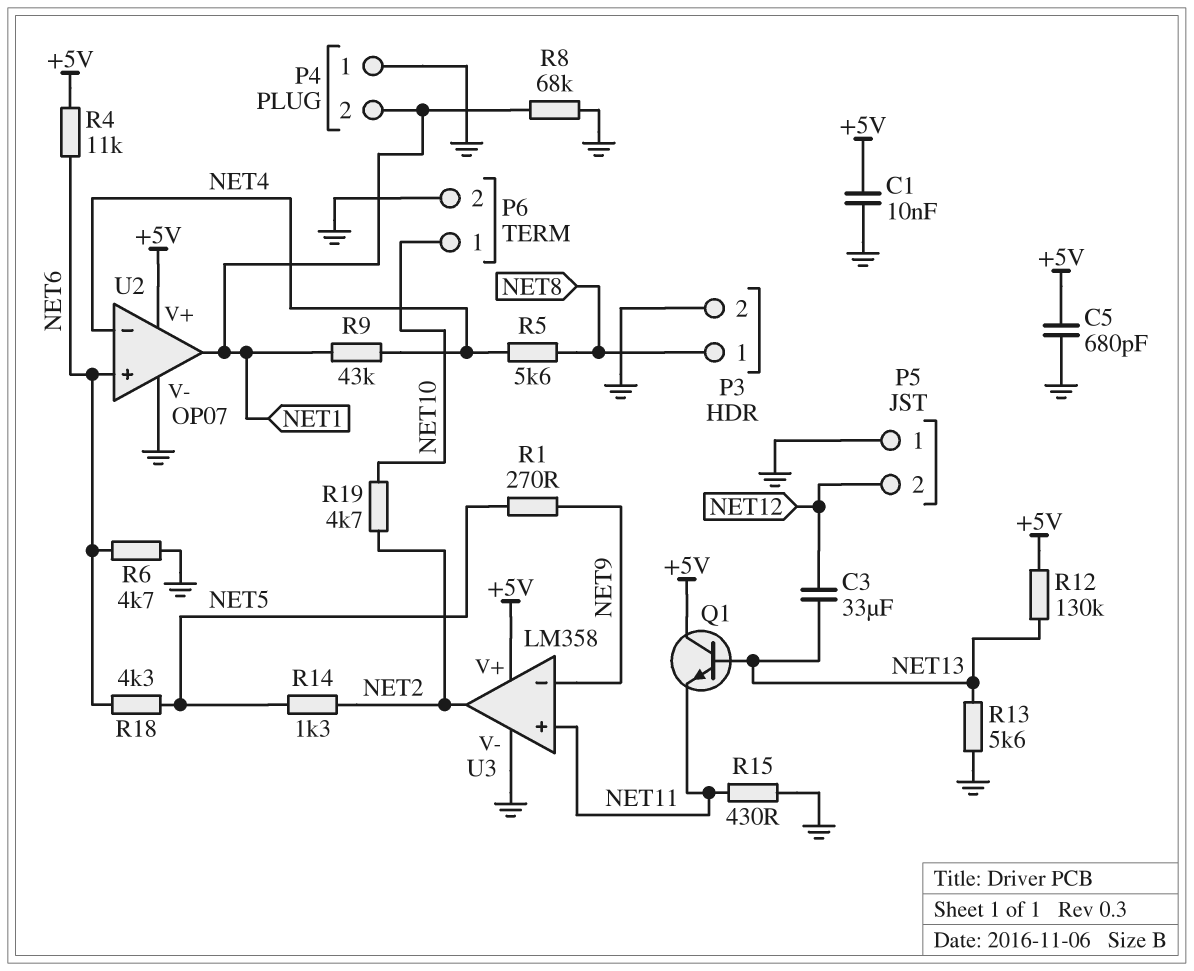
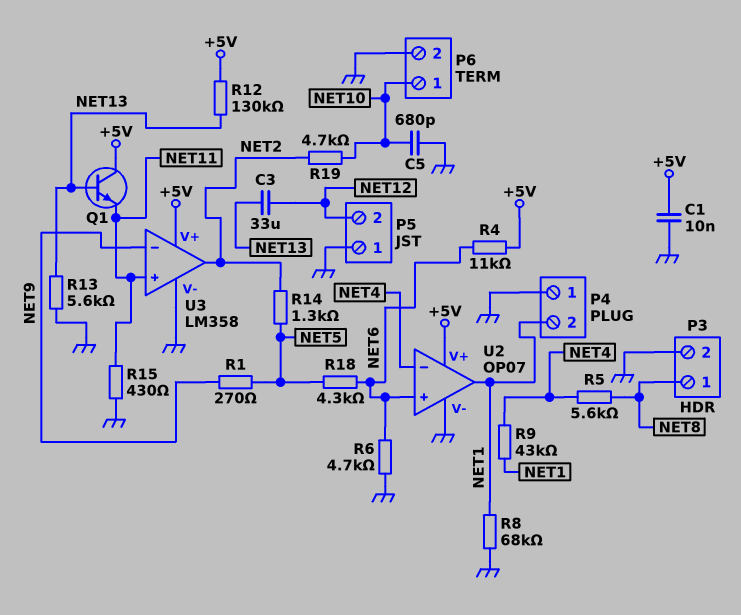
C5: 680pF (+5V, GND) -> 680pF (GND, NET10)

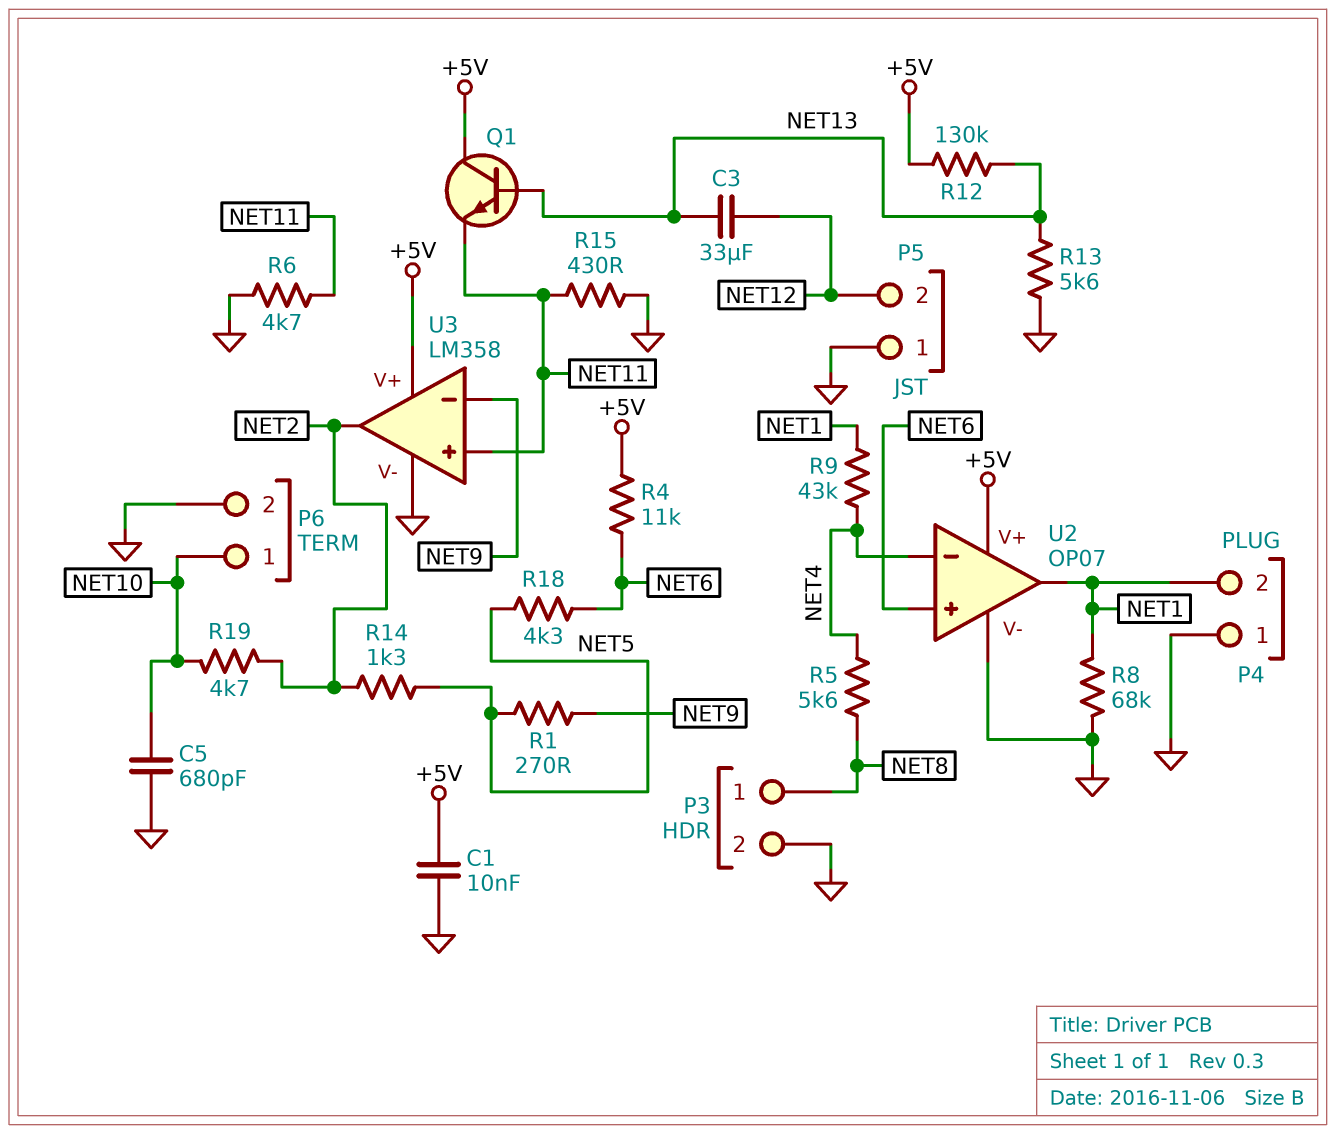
R6: 4.7k (GND, NET6) -> 4.7k (GND, NET11)

